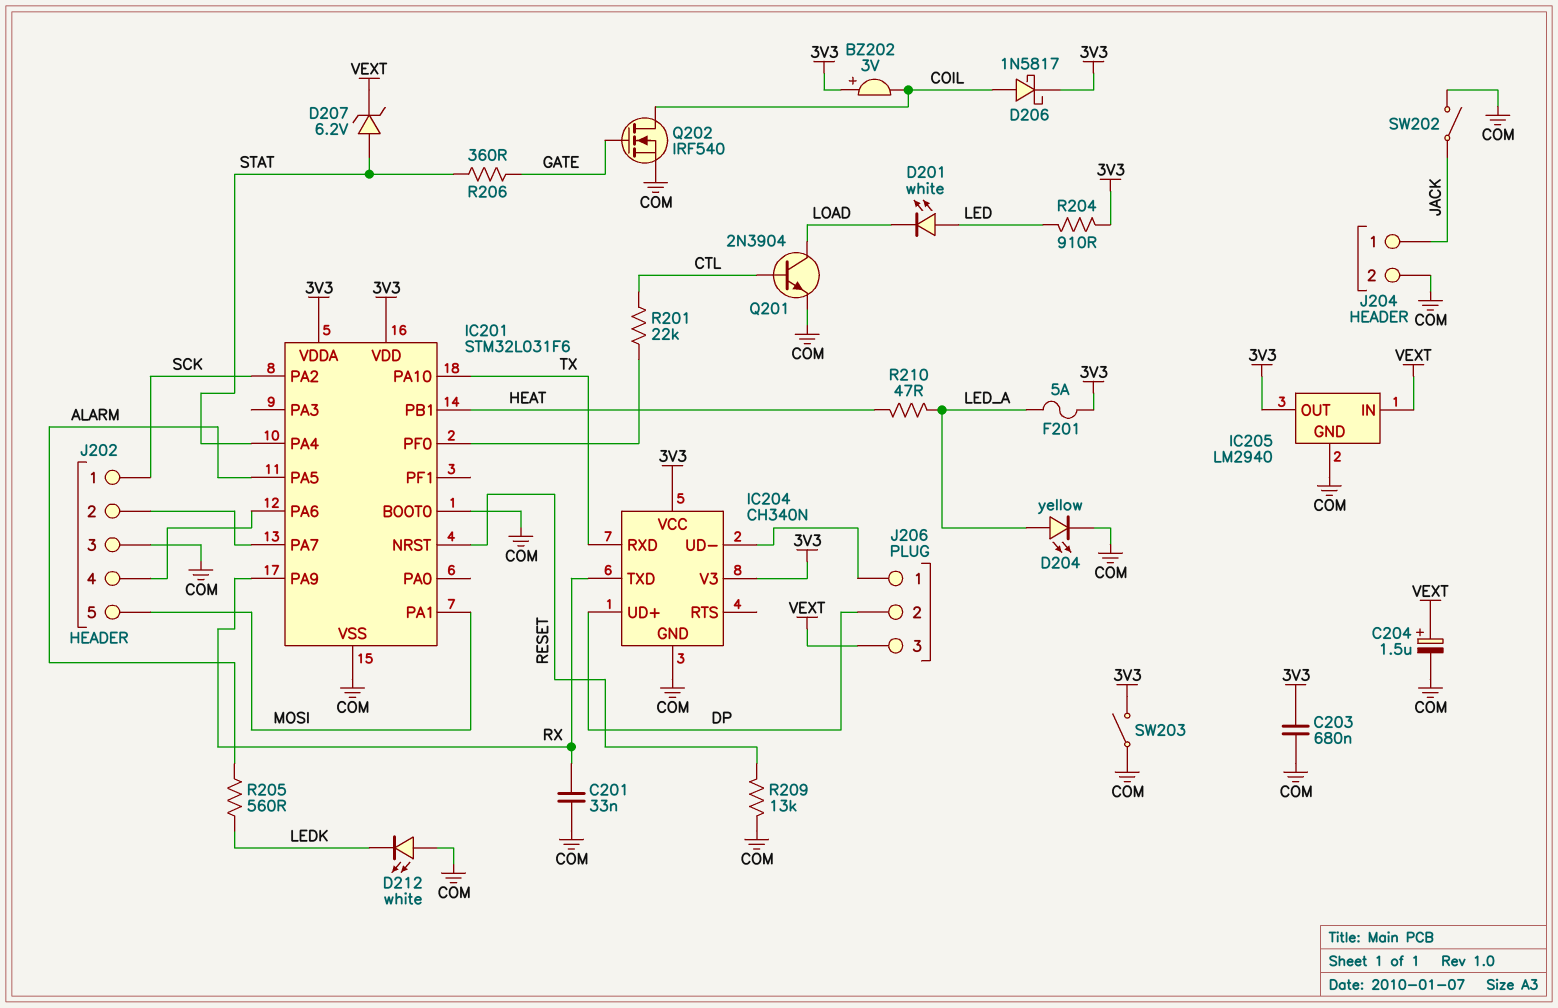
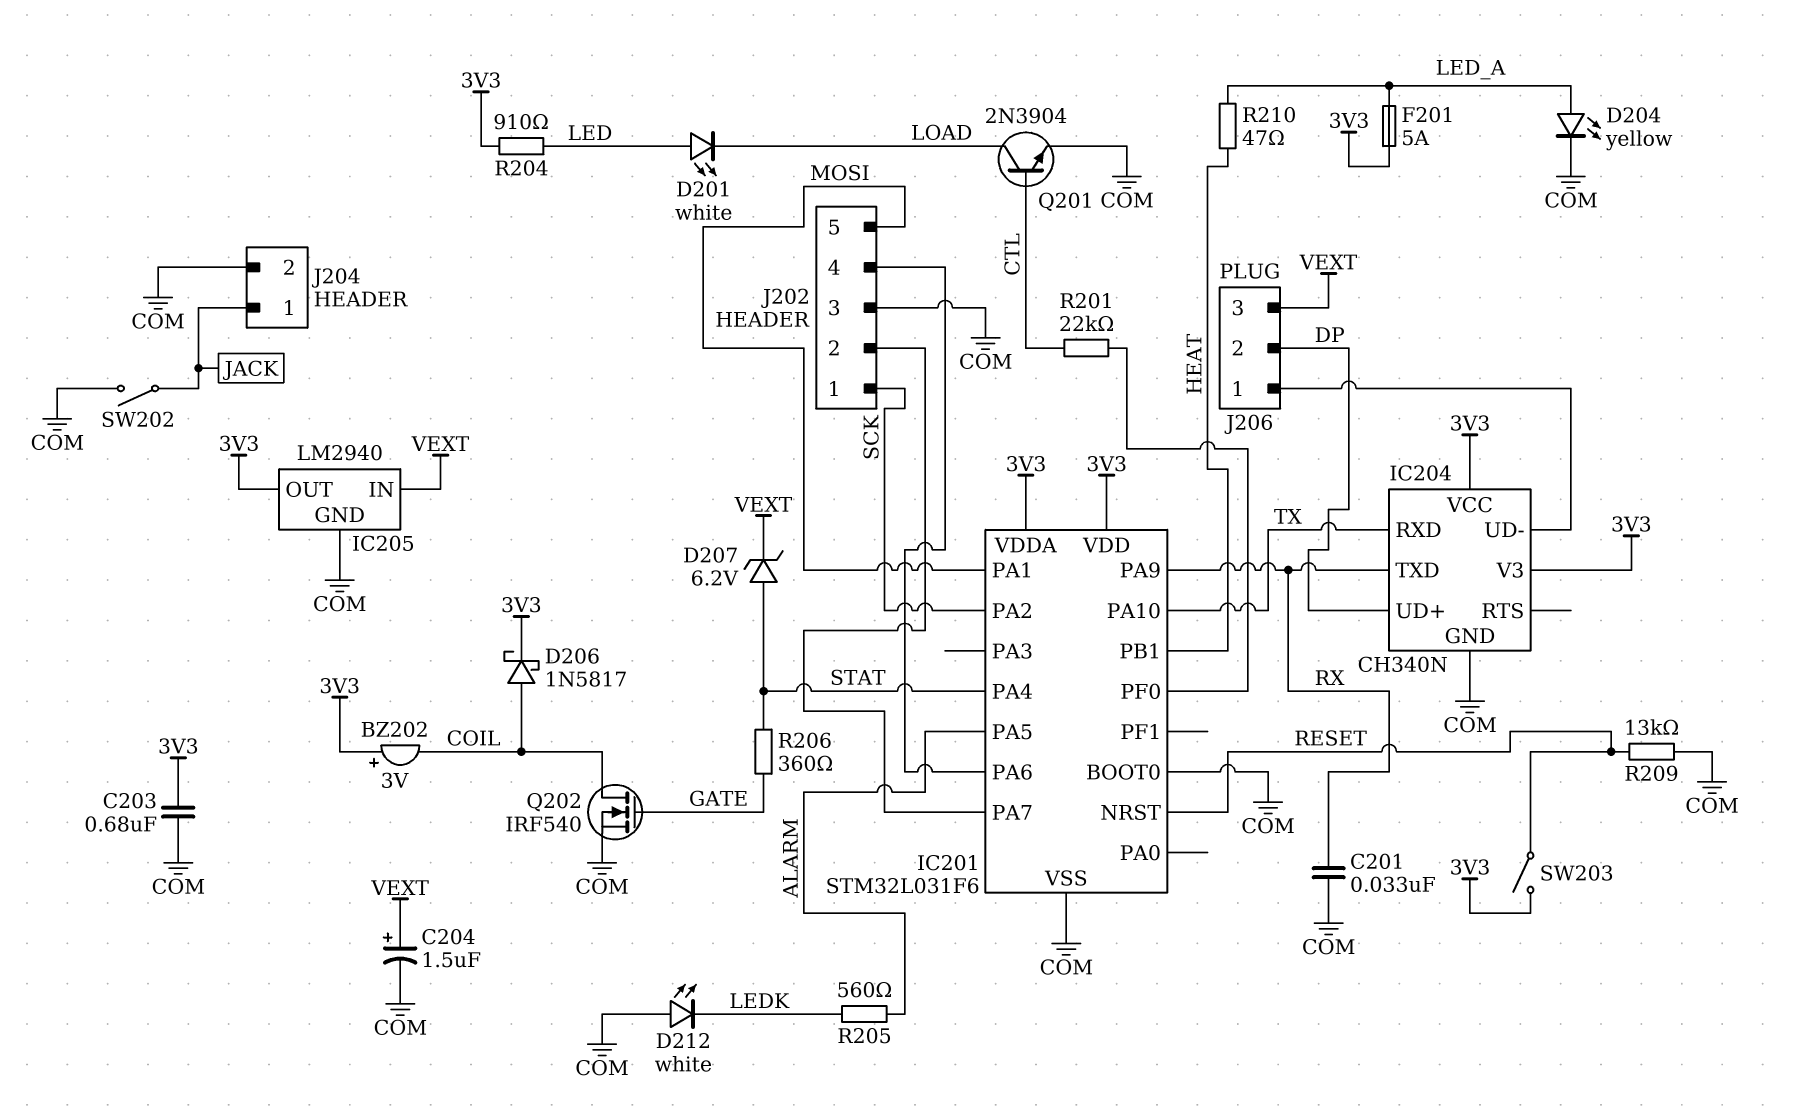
SW203: switch (3V3, COM) -> switch (3V3, RESET)

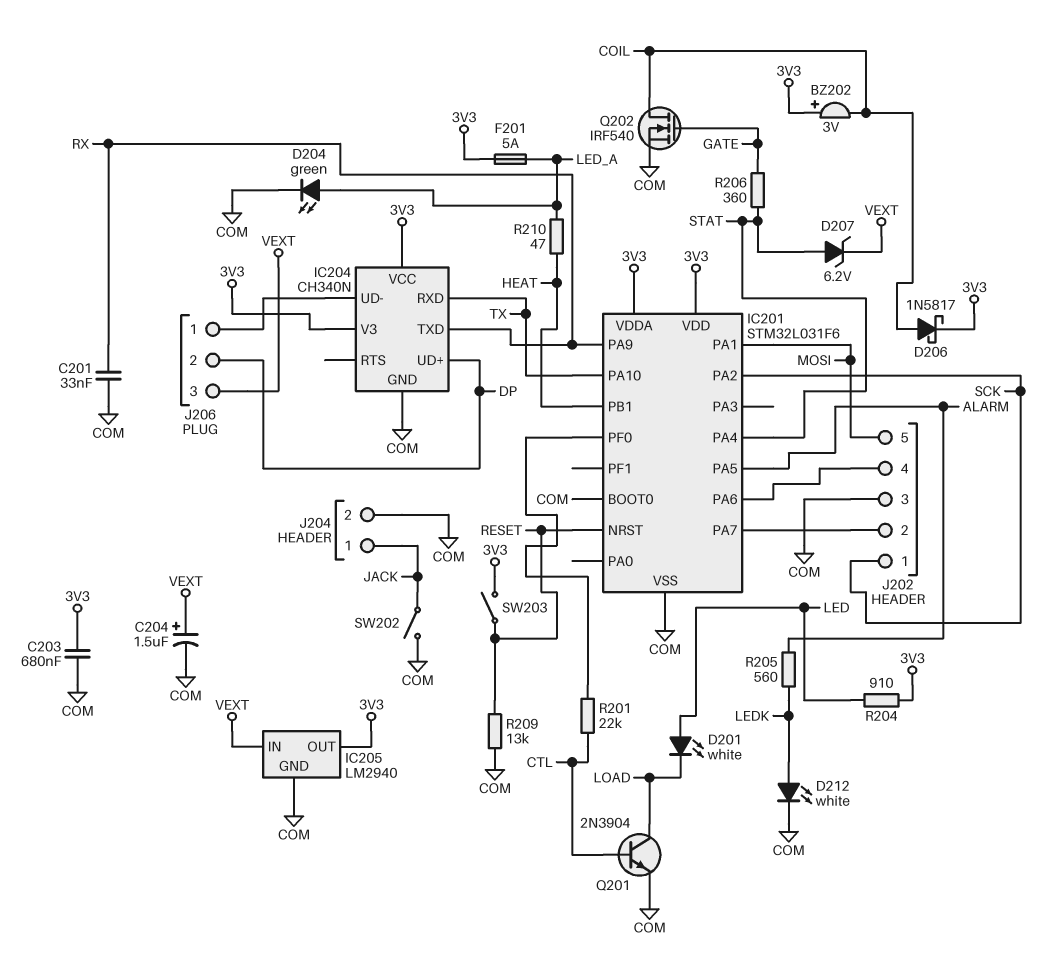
D204: LED yellow (A LED_A, K COM) -> LED green (A LED_A, K COM)
D212: LED white (A COM, K LEDK) -> LED white (A LEDK, K COM)

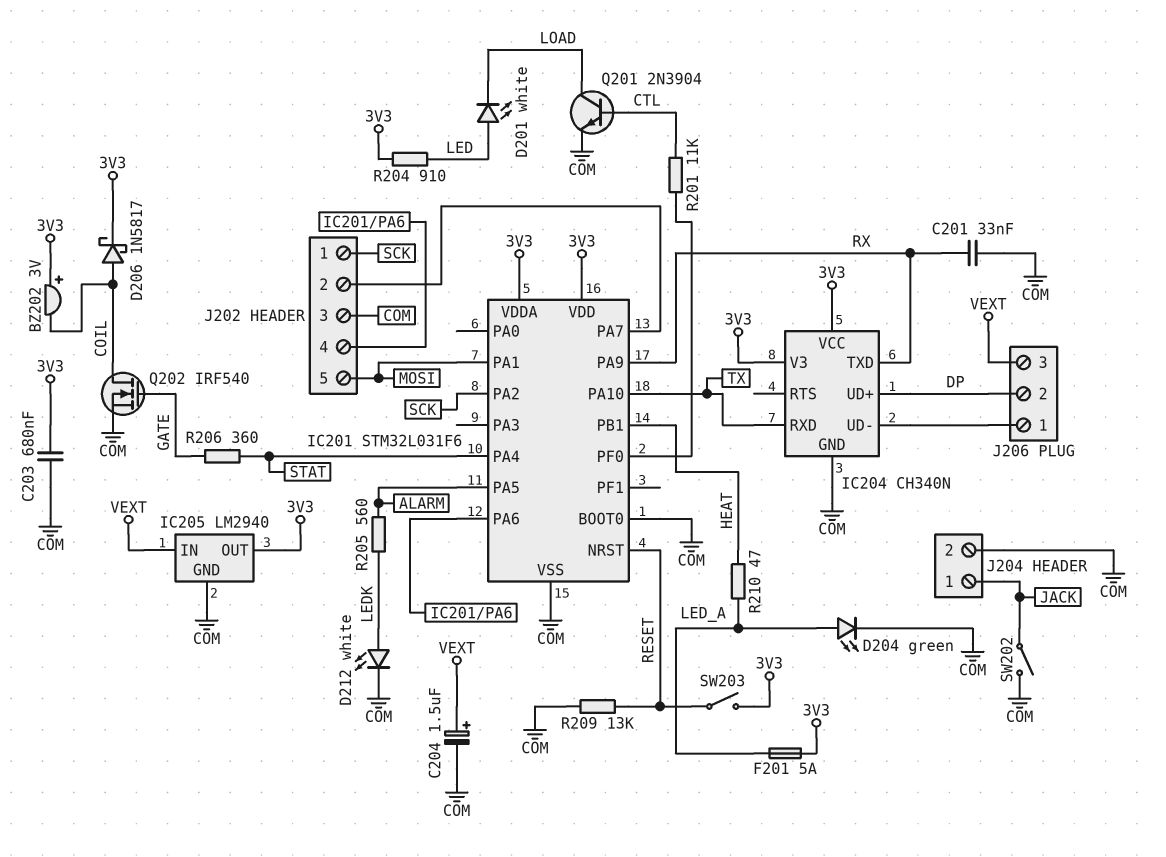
D207: zener 6.2V (A STAT, K VEXT) -> none
R201: 22k (CTL, IC201/PF0) -> 11k (CTL, IC201/PF0)

